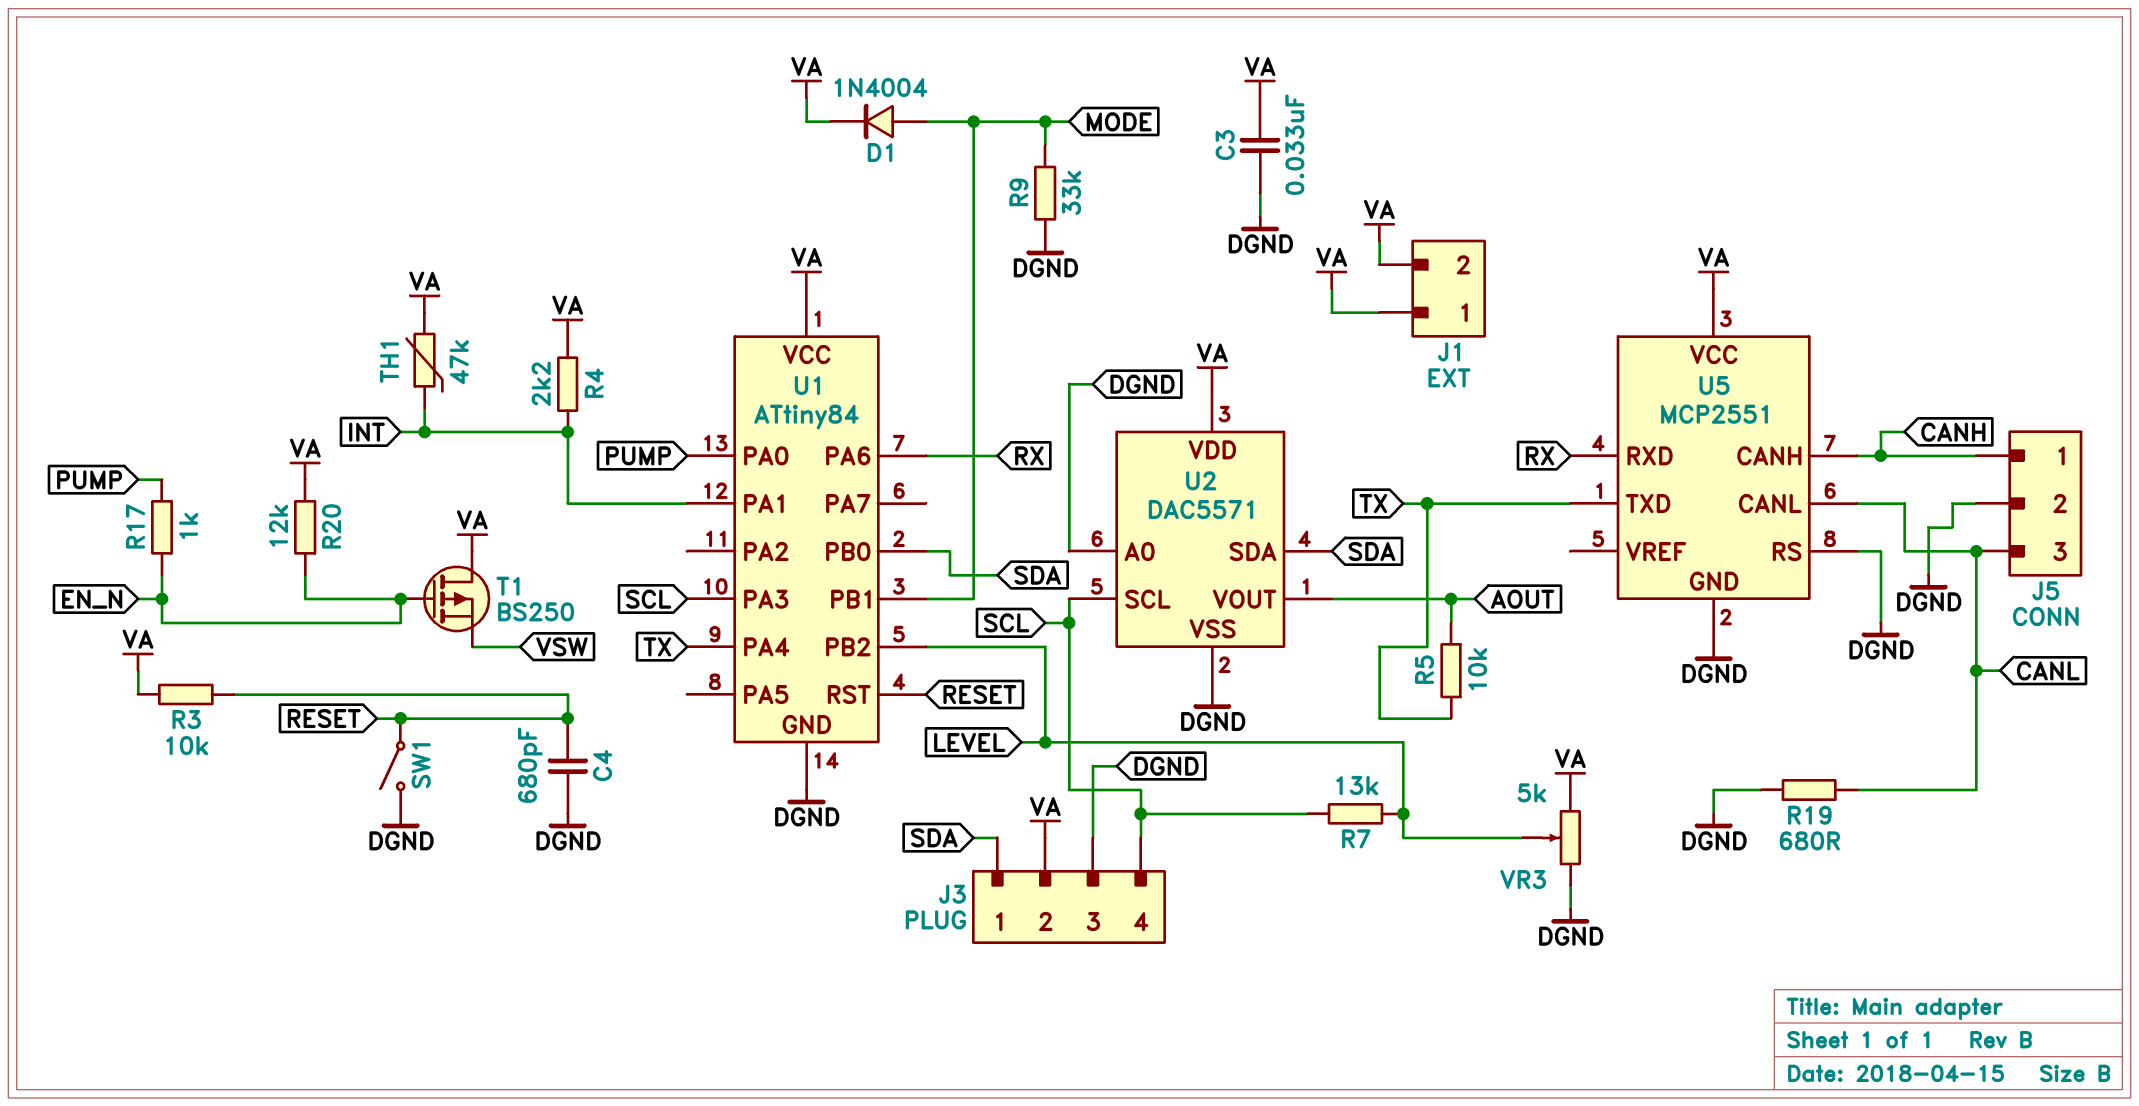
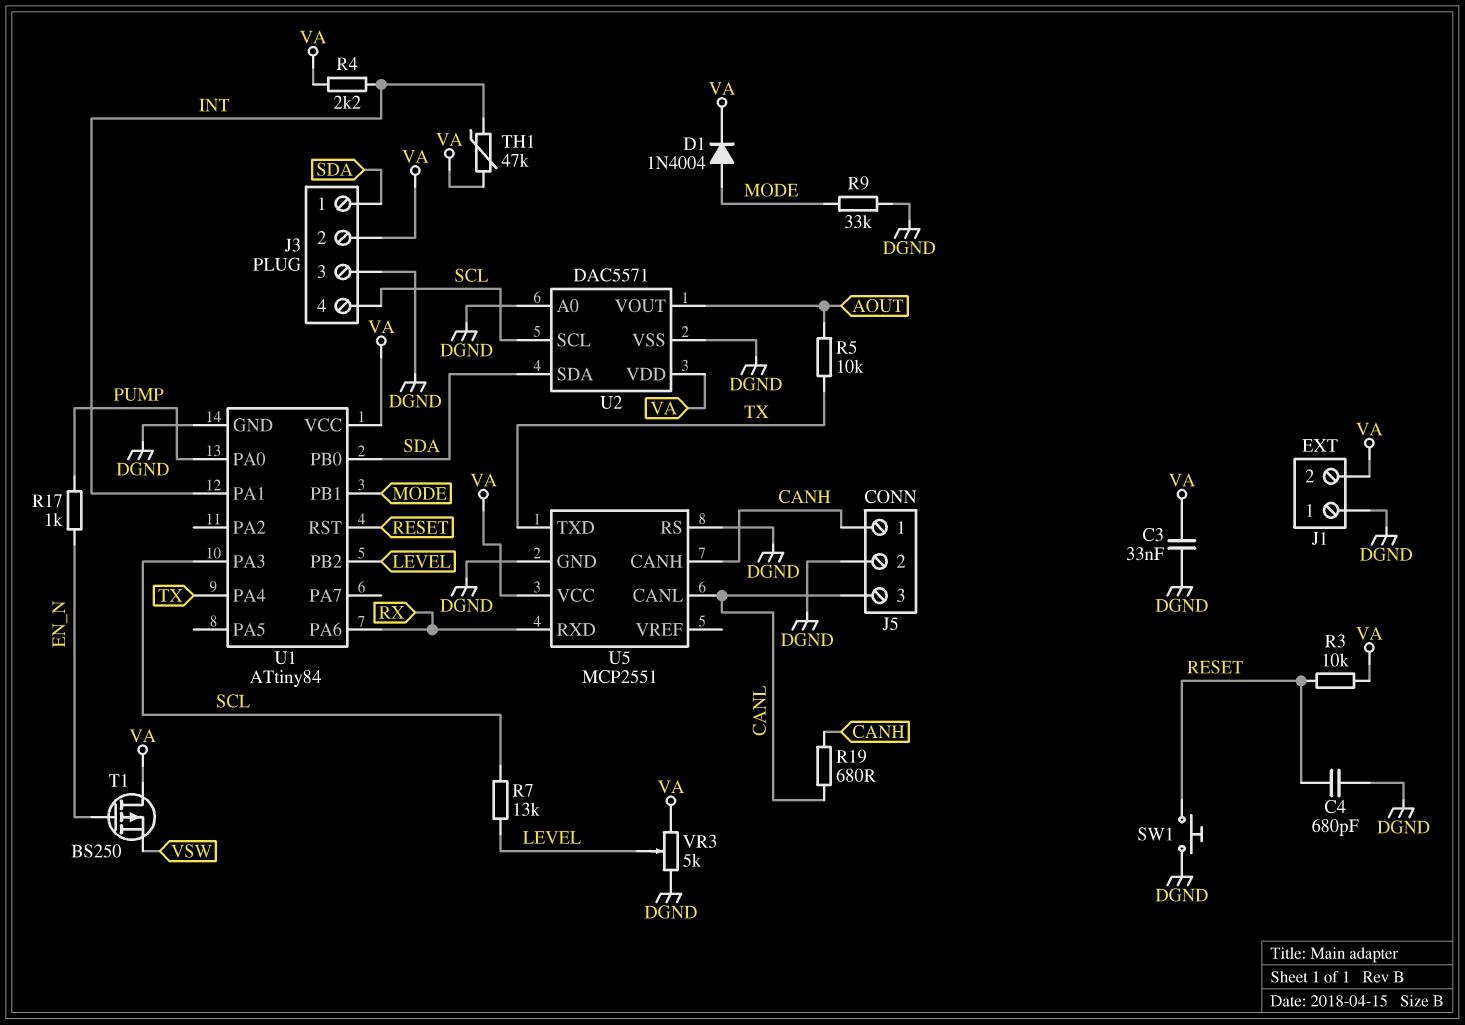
J1 pin 1: VA -> DGND
R19: 680 (CANL, DGND) -> 680 (CANH, CANL)
R20: 12k (EN_N, VA) -> none
SW1: switch (DGND, RESET) -> button (DGND, RESET)

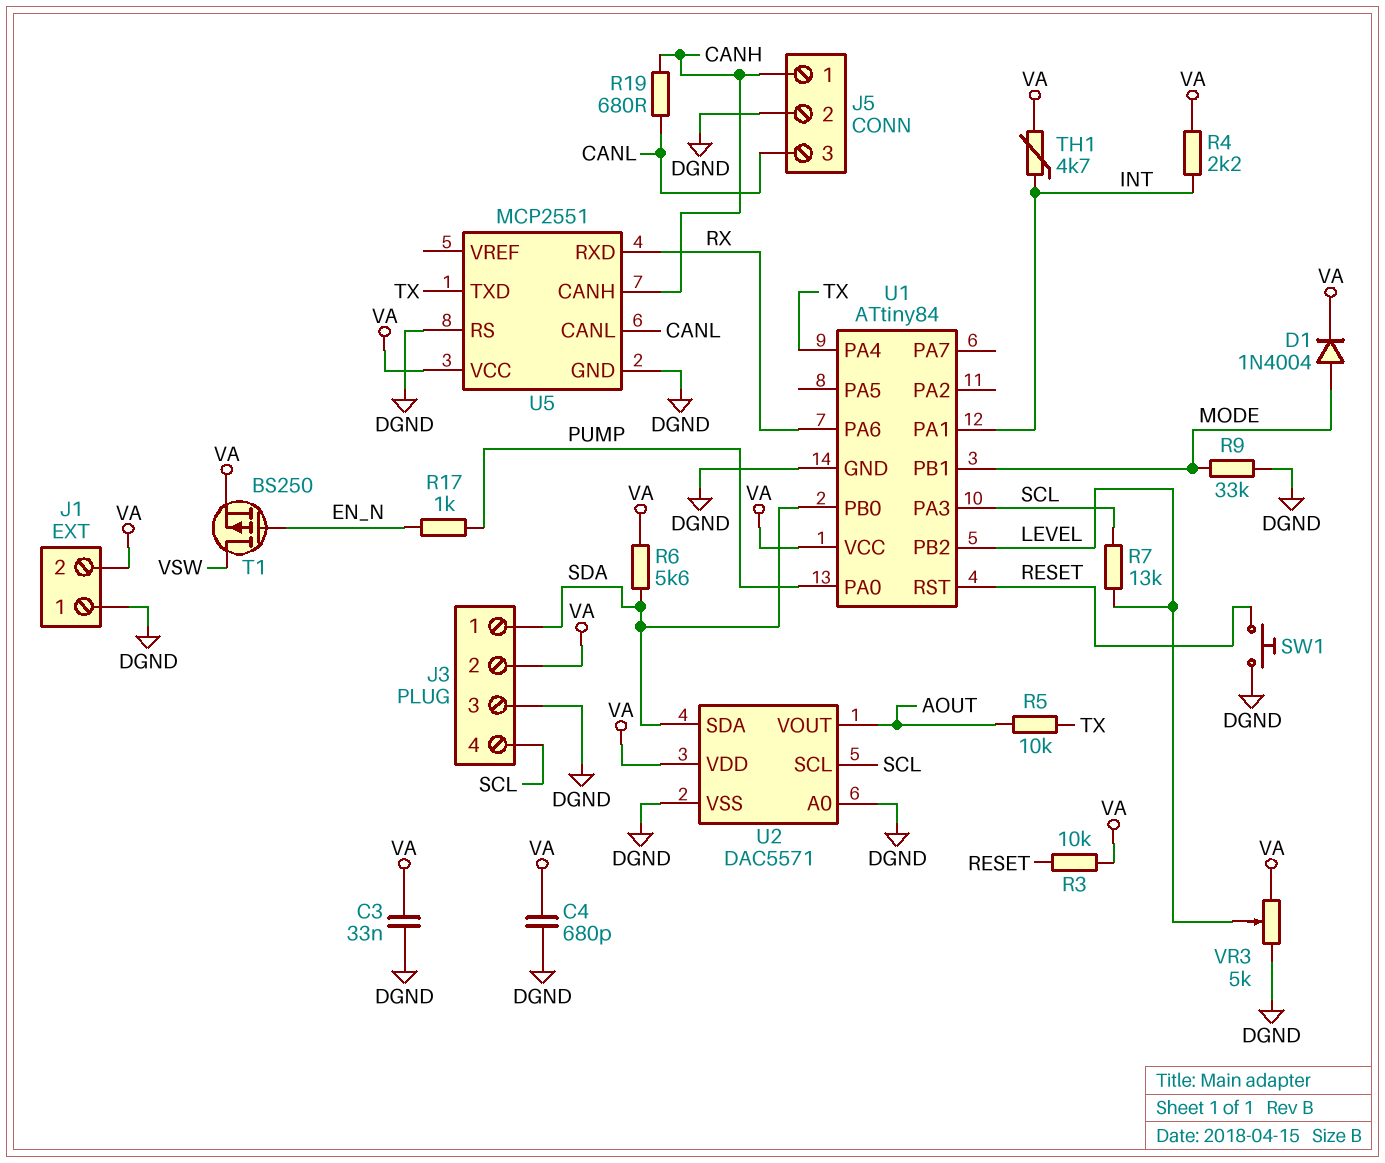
C4: 680pF (DGND, RESET) -> 680pF (DGND, VA)
R6: none -> 5.6k (SDA, VA)
T1: PMOS BS250 (G EN_N, D VA, S VSW) -> PMOS BS250 (G EN_N, D VSW, S VA)
TH1: 47k (INT, VA) -> 4.7k (INT, VA)

